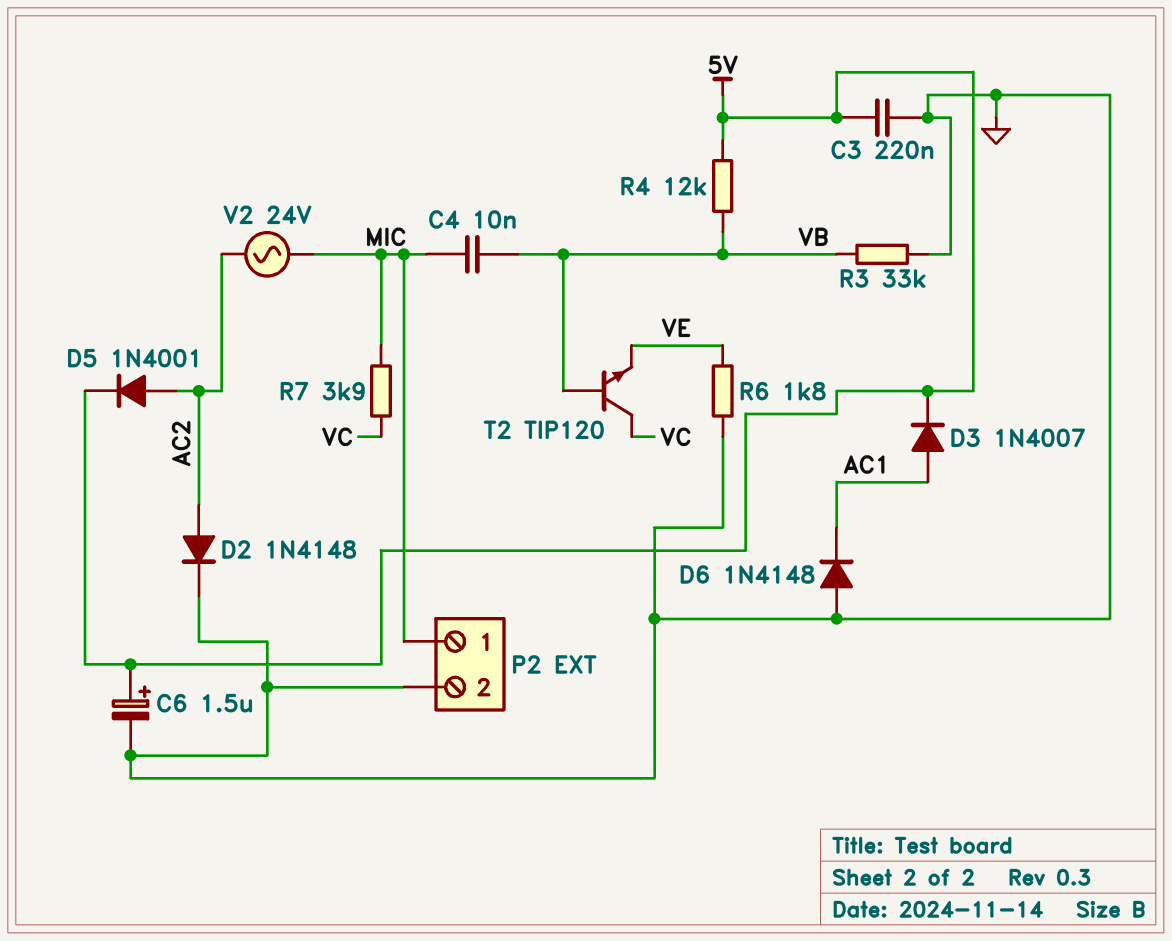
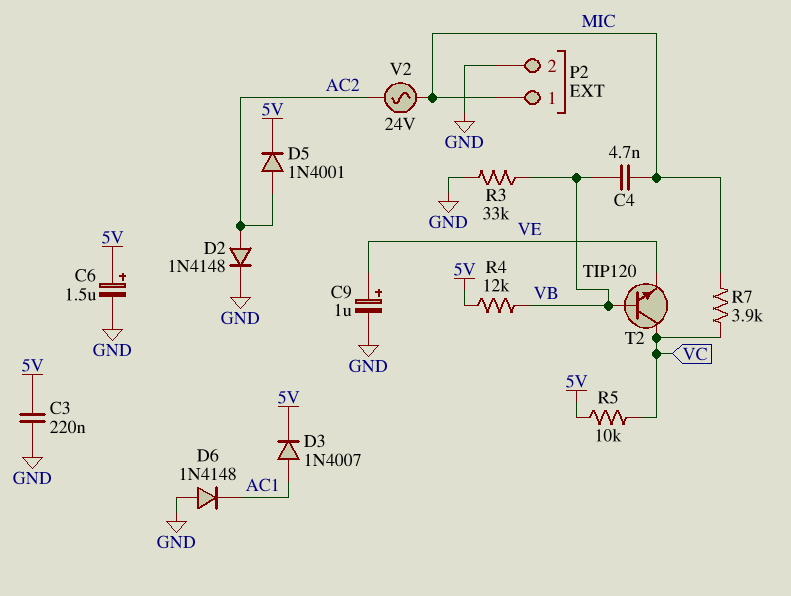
C4: 10nF (MIC, VB) -> 4.7nF (MIC, VB)
C9: none -> 1uF (plus VE, minus GND)
R5: none -> 10k (5V, VC)
R6: 1.8k (GND, VE) -> none

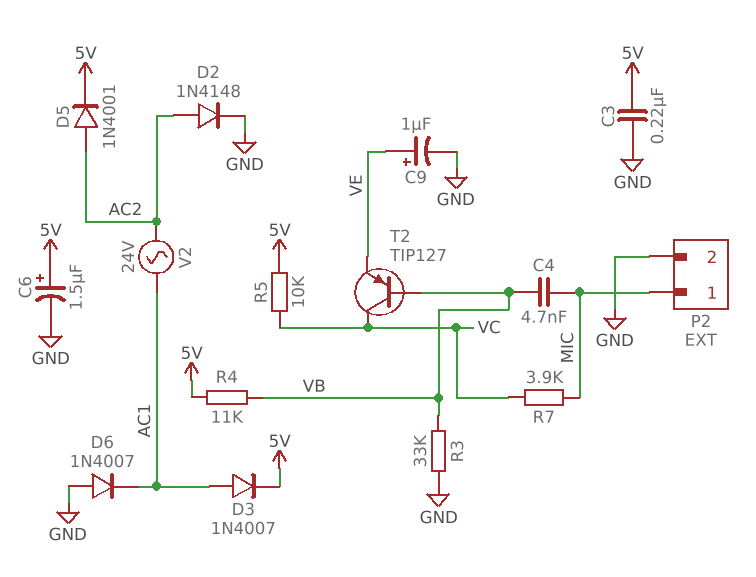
D6: diode 1N4148 (A GND, K AC1) -> diode 1N4007 (A GND, K AC1)
R4: 12k (5V, VB) -> 11k (5V, VB)
T2: NPN TIP120 (B VB, C VC, E VE) -> PNP TIP127 (B VB, C VC, E VE)
V2: AC 24V (AC2, MIC) -> AC 24V (AC1, AC2)

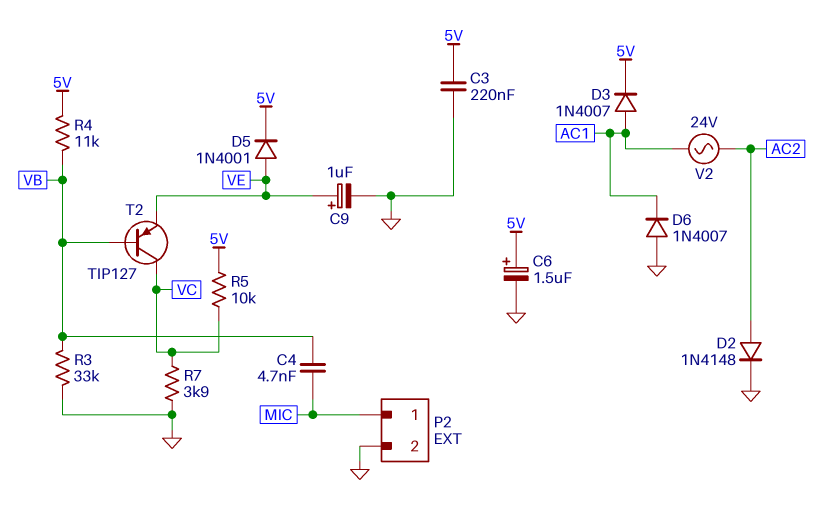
D5: diode 1N4001 (A AC2, K 5V) -> diode 1N4001 (A VE, K 5V)
R7: 3.9k (MIC, VC) -> 3.9k (GND, VC)

